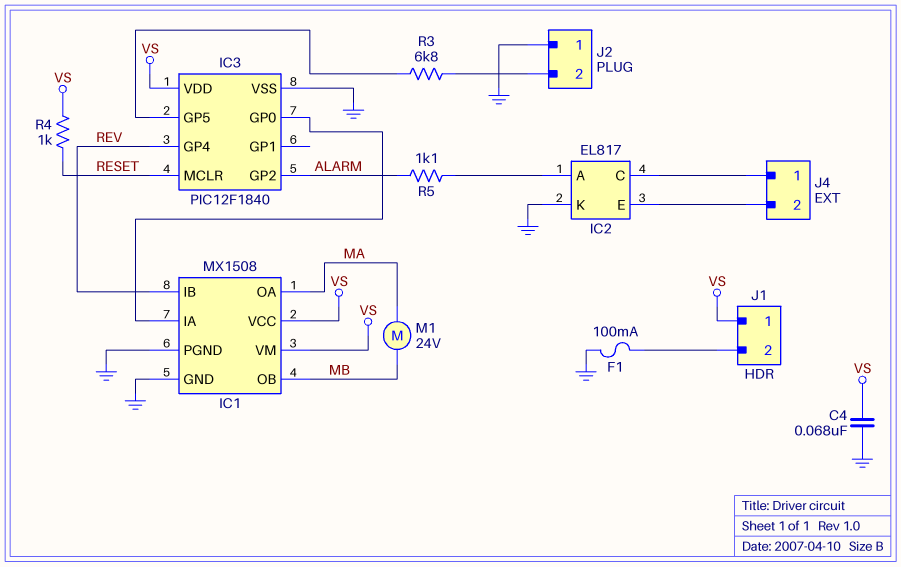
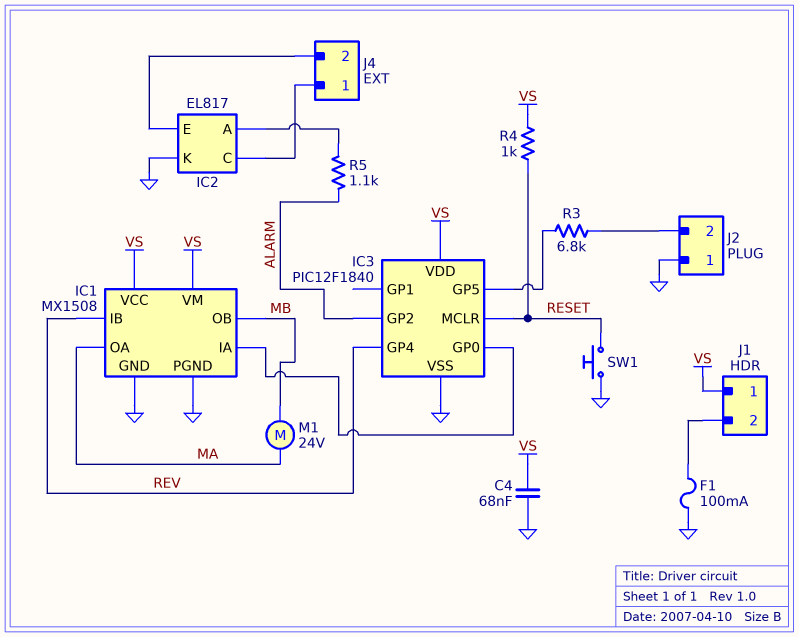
SW1: none -> button (GND, RESET)

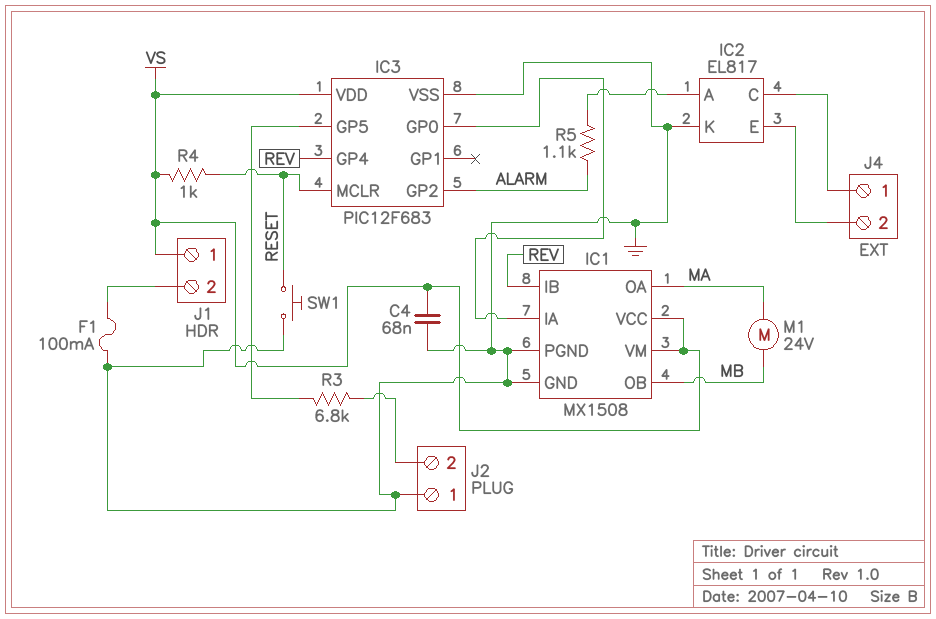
IC3: PIC12F1840 -> PIC12F683

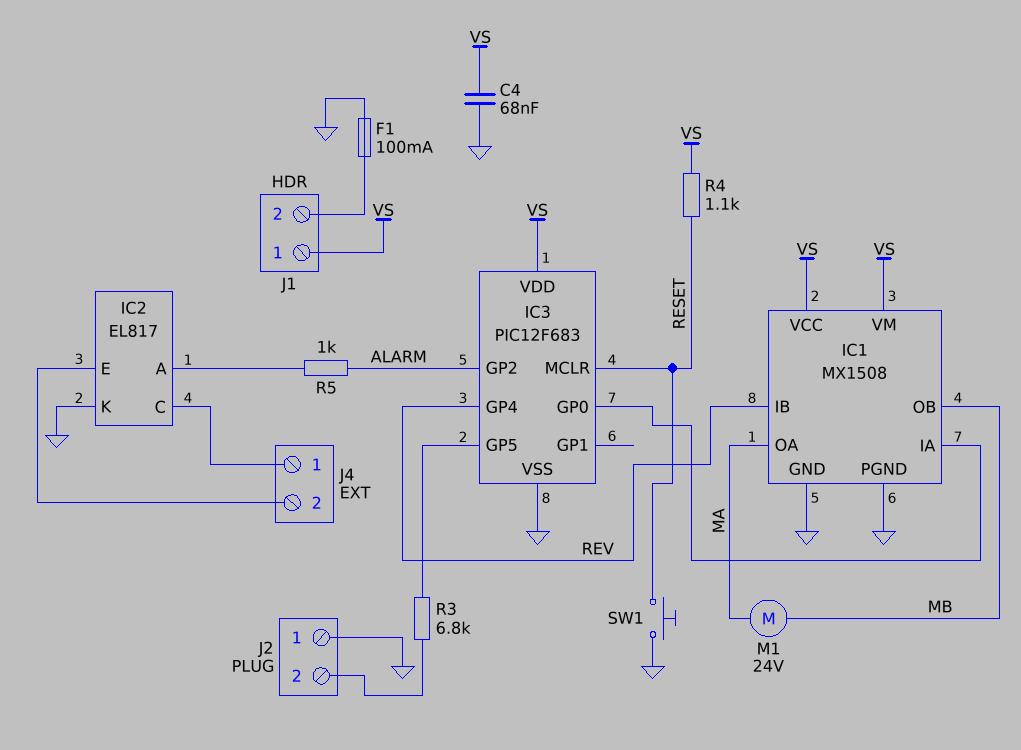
R4: 1k (RESET, VS) -> 1.1k (RESET, VS)
R5: 1.1k (ALARM, IC2/A) -> 1k (ALARM, IC2/A)

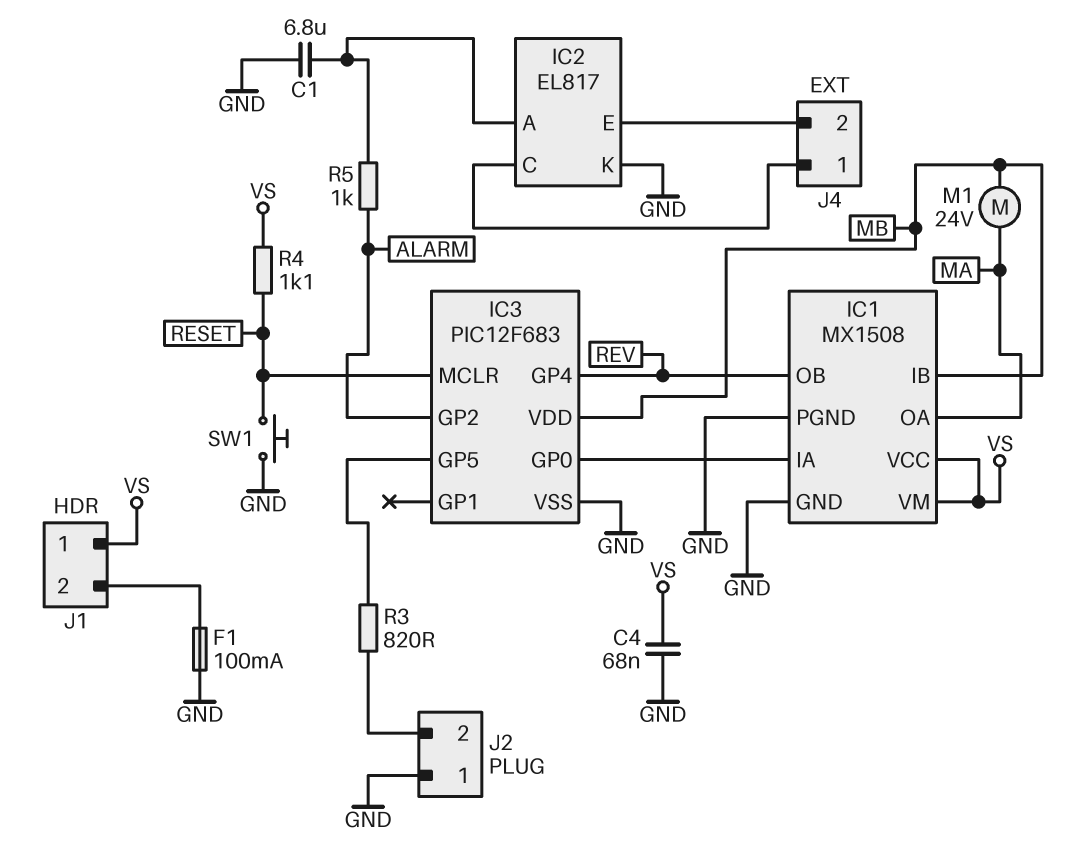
C1: none -> 6.8uF (GND, IC2/A)
IC1 pin IB: REV -> MB
IC1 pin OB: MB -> REV
IC3 pin VDD: VS -> MB
R3: 6.8k (IC3/GP5, J2/2) -> 820 (IC3/GP5, J2/2)

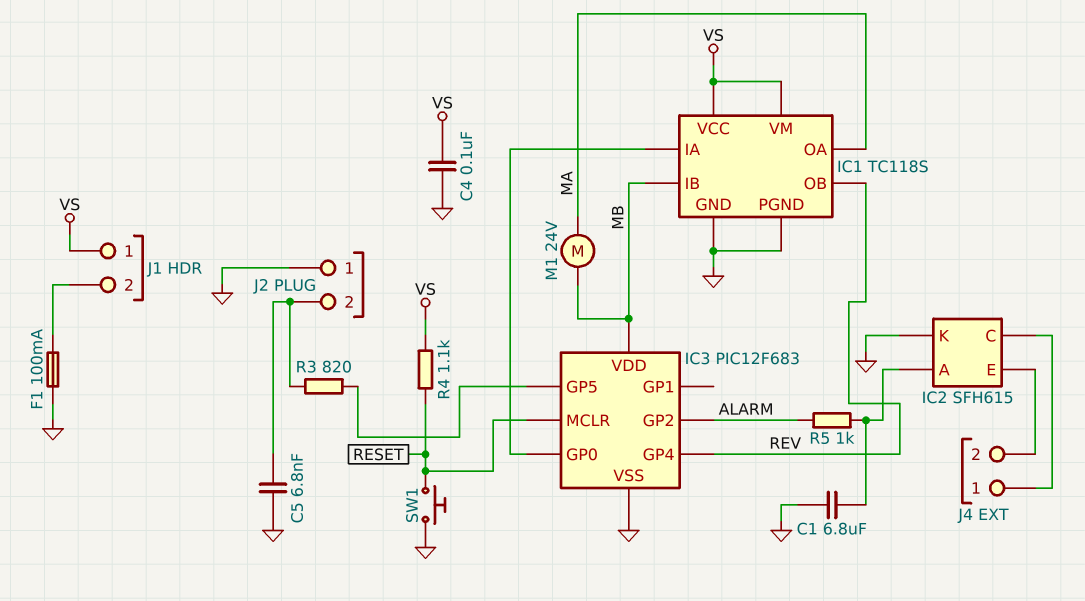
C4: 68nF (GND, VS) -> 100nF (GND, VS)
C5: none -> 6.8nF (GND, J2/2)
IC1: MX1508 -> TC118S
IC2: EL817 -> SFH615

